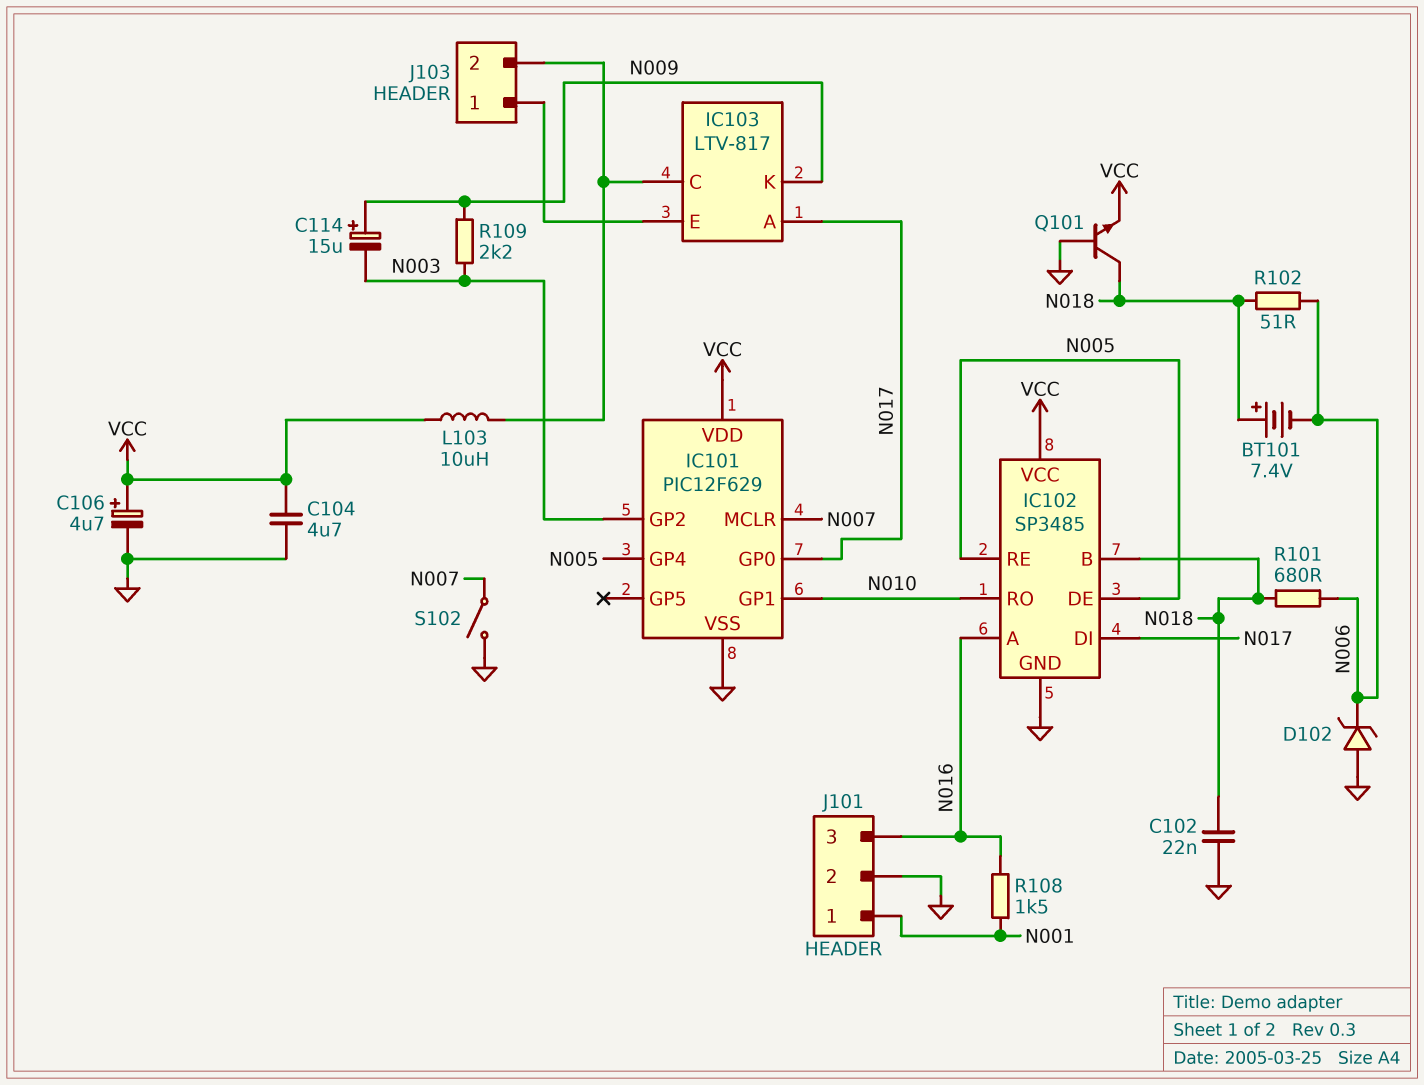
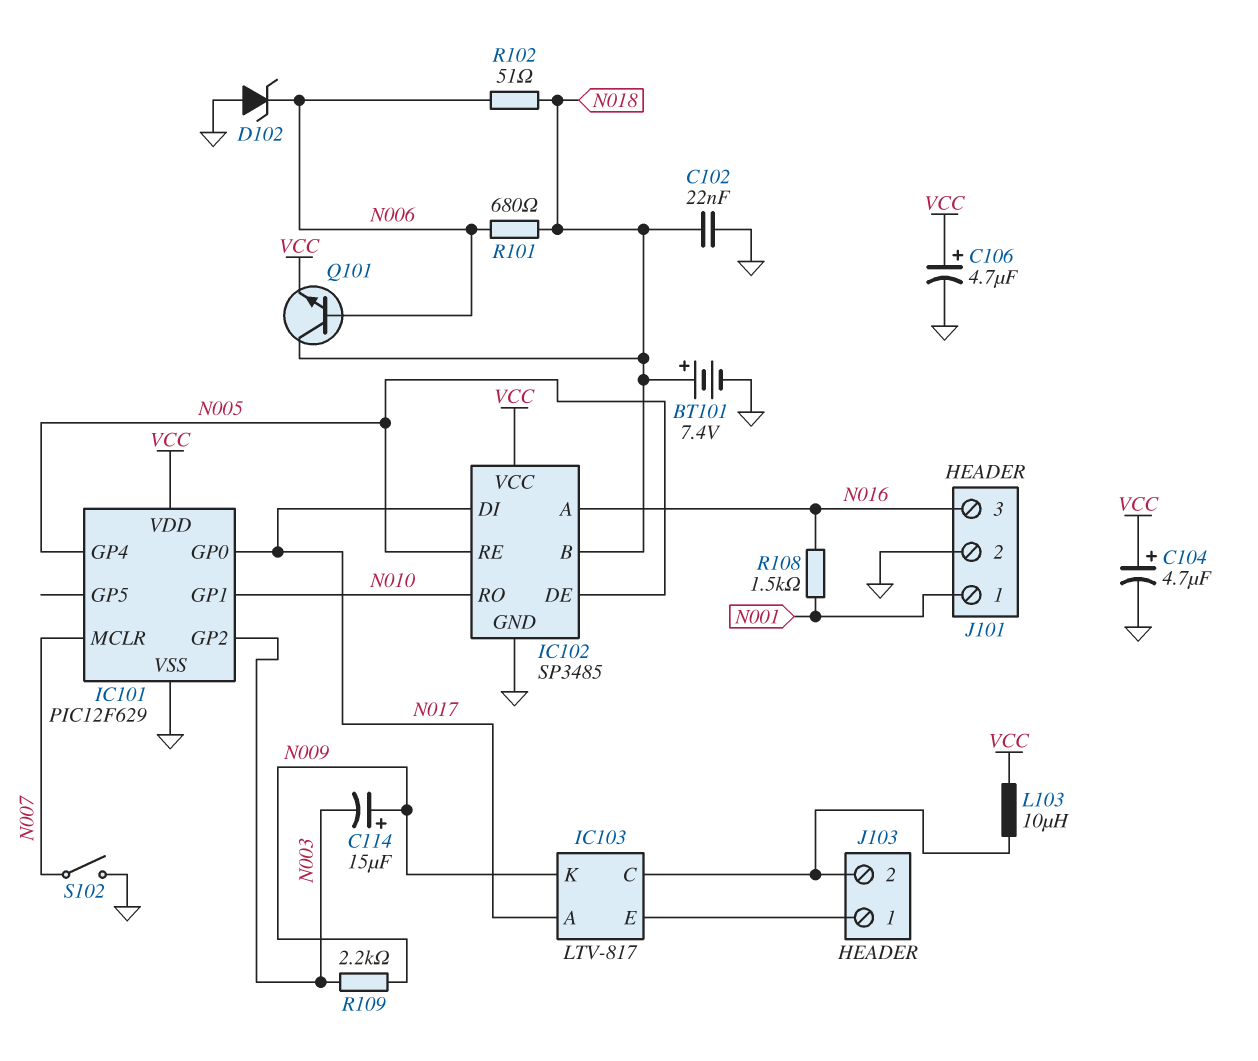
BT101: 7.4V (plus N018, minus N006) -> 7.4V (plus N018, minus GND)
C104: 4.7uF (GND, VCC) -> 4.7uF (plus VCC, minus GND)
Q101: NPN (B GND, C N018, E VCC) -> NPN (B N006, C N018, E VCC)

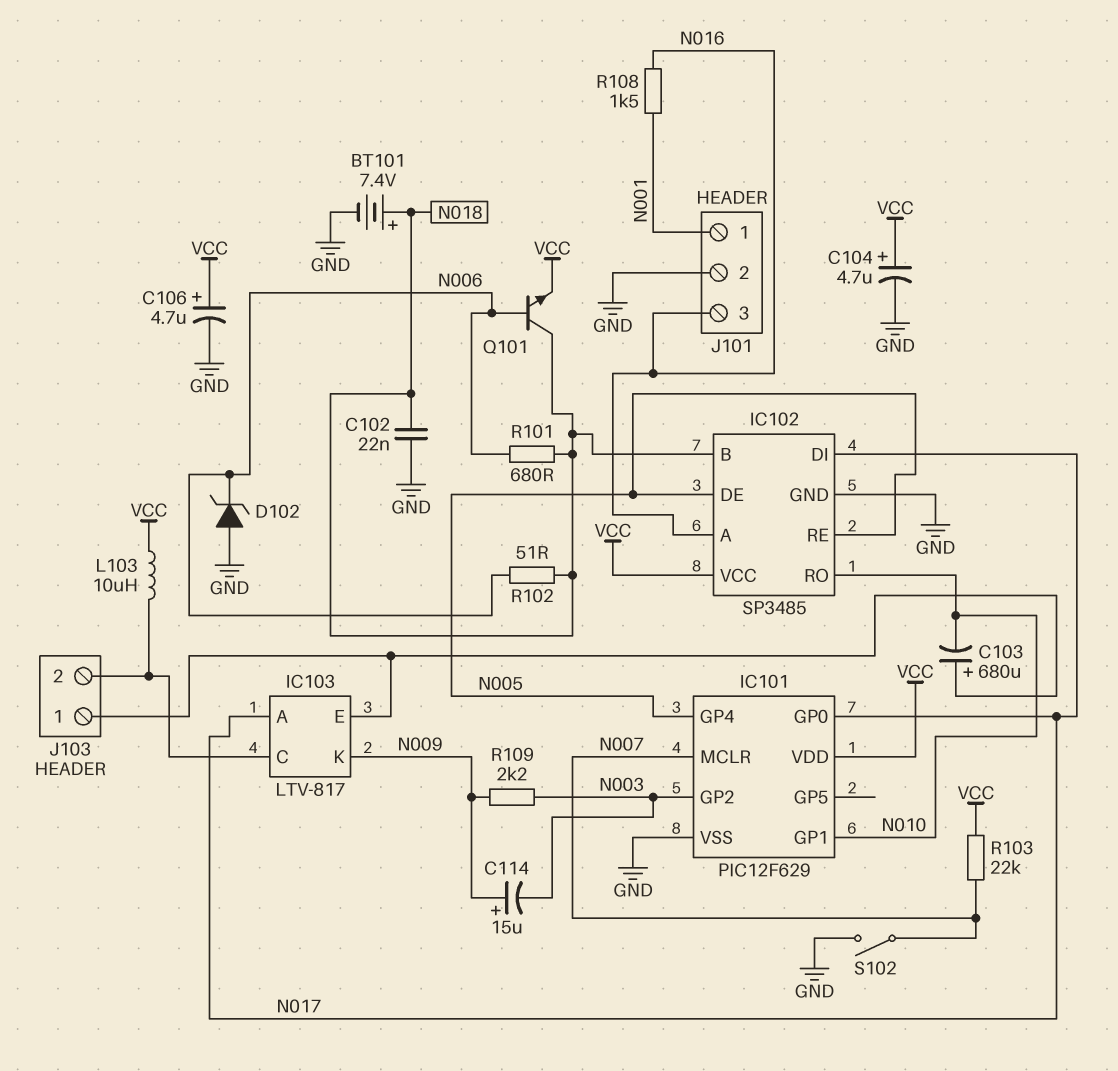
C103: none -> 680uF (plus IC103/E, minus N010)
R103: none -> 22k (N007, VCC)

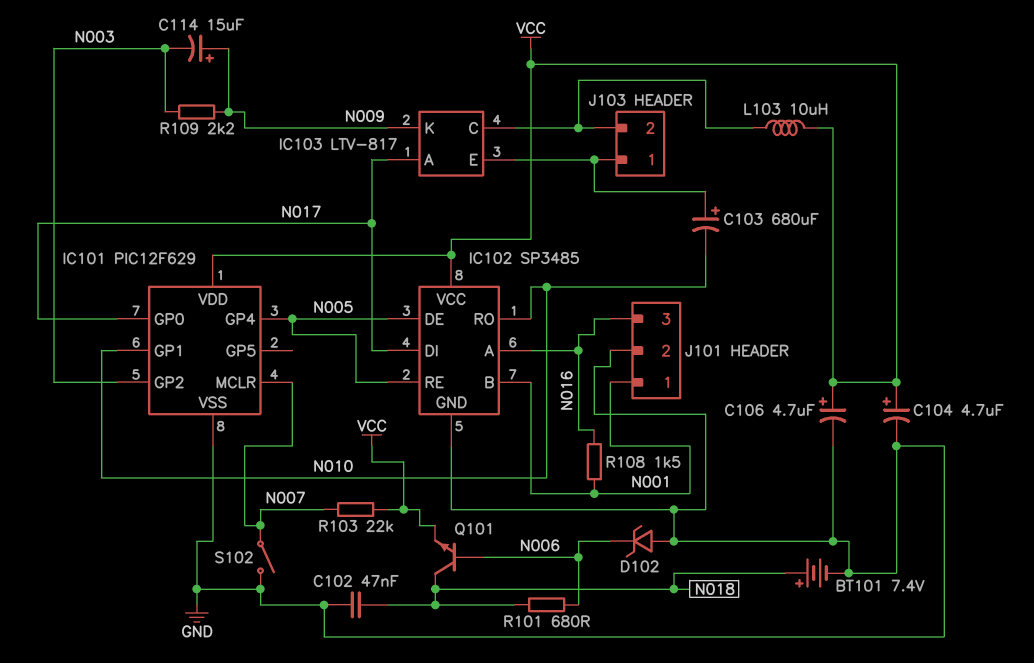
C102: 22nF (GND, N018) -> 47nF (GND, N018)
IC102 pin B: N018 -> N001
R102: 51 (N006, N018) -> none

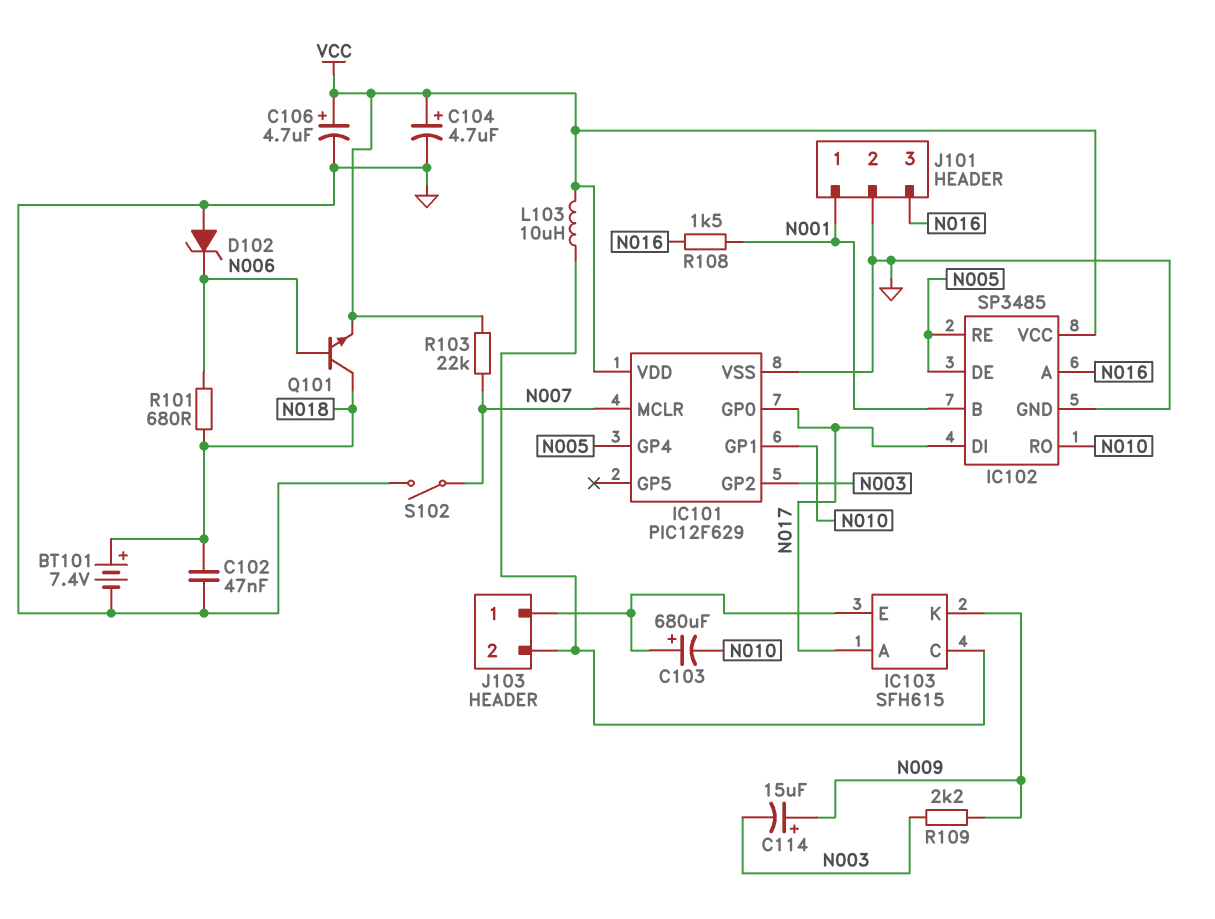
IC103: LTV-817 -> SFH615

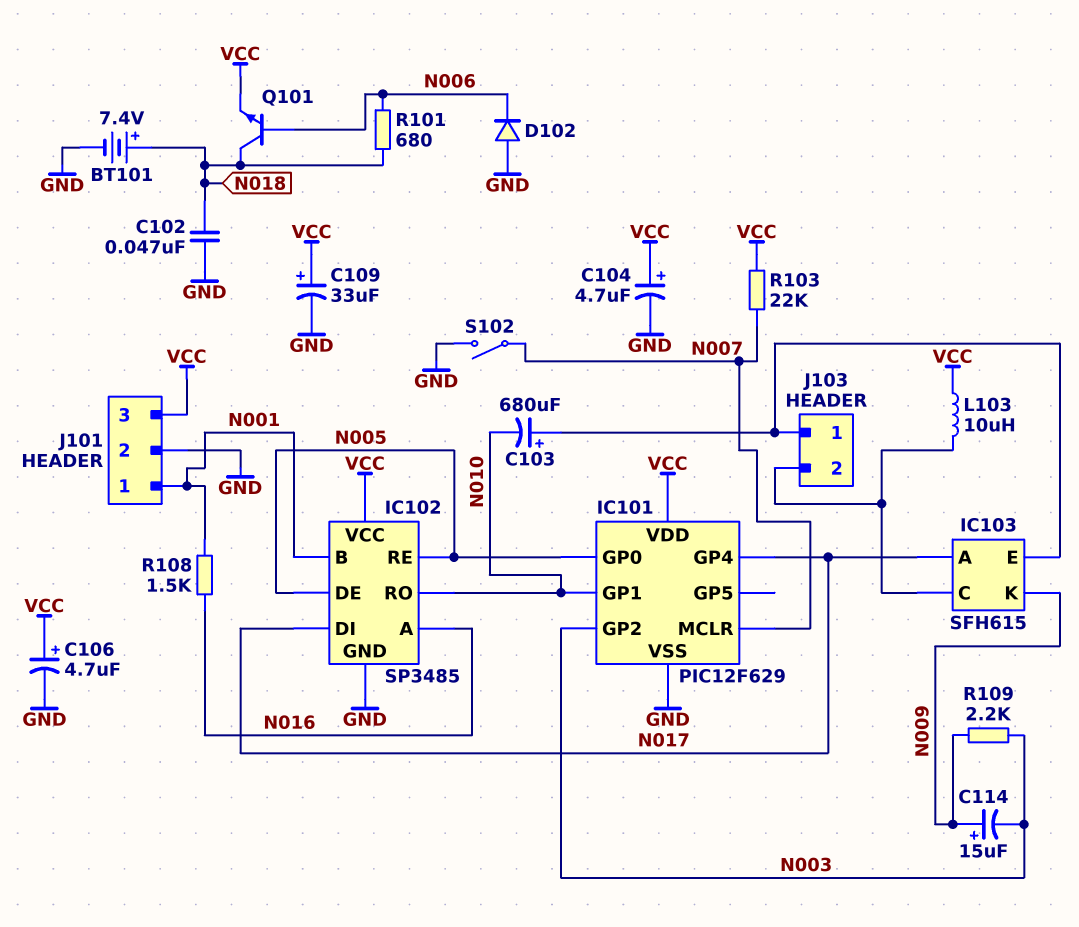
C109: none -> 33uF (plus VCC, minus GND)
D102: zener (A GND, K N006) -> diode (A GND, K N006)
IC101 pin GP0: N017 -> N005
IC101 pin GP4: N005 -> N017
J101 pin 3: N016 -> VCC

